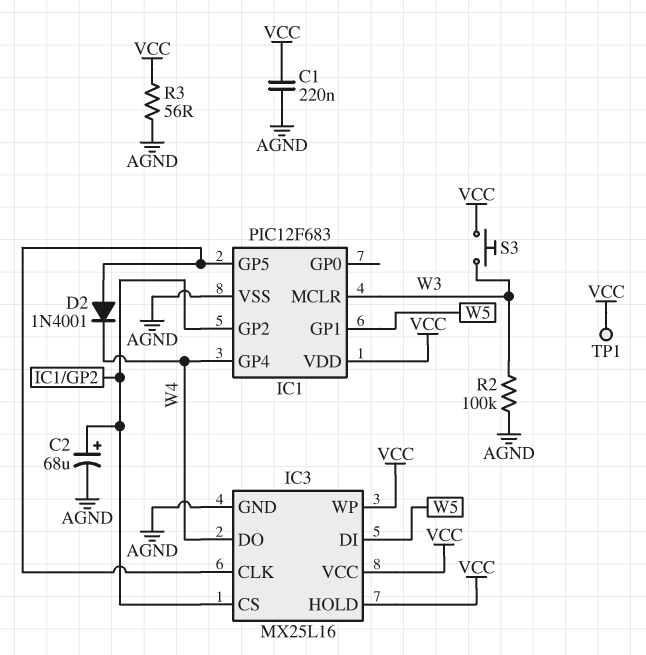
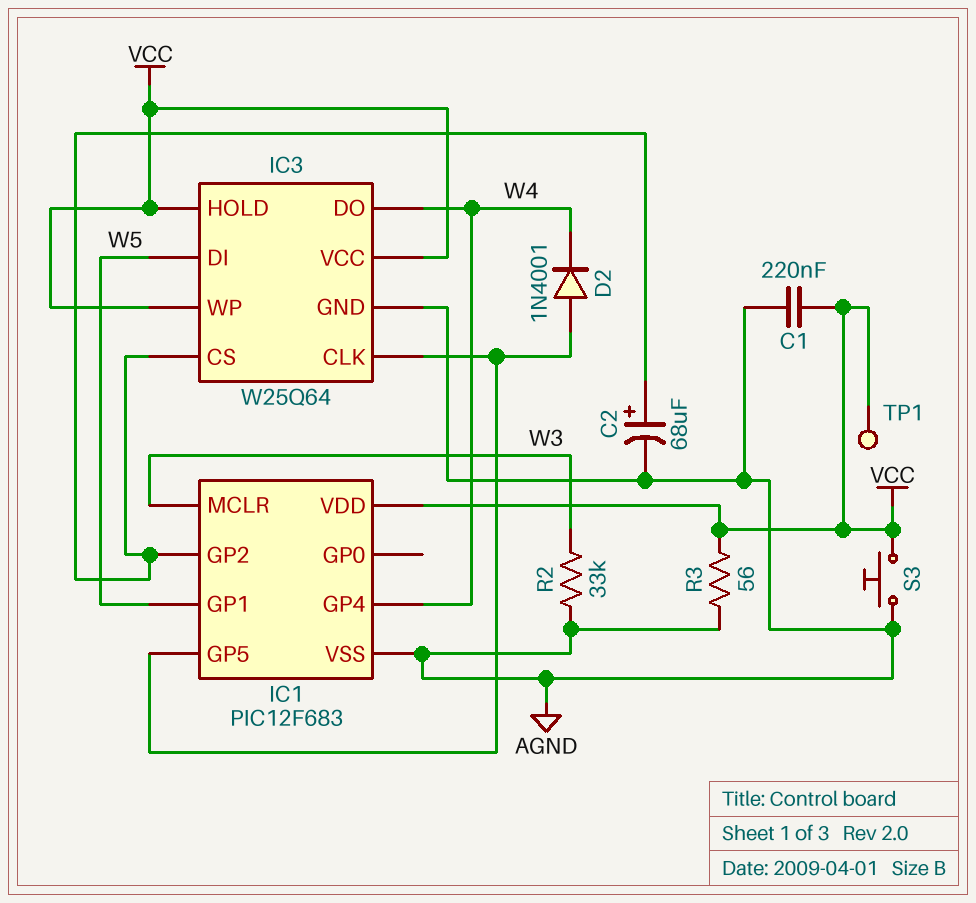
IC3: MX25L16 -> W25Q64
R2: 100k (AGND, W3) -> 33k (AGND, W3)
S3: button (VCC, W3) -> button (AGND, VCC)

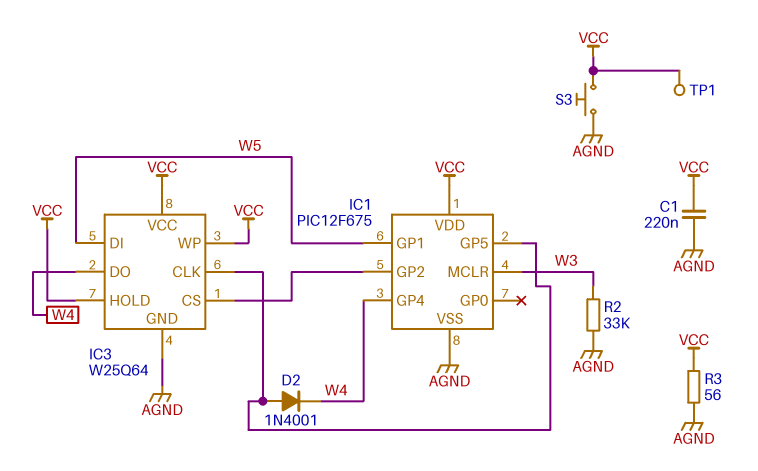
C2: 68uF (plus IC1/GP2, minus AGND) -> none
IC1: PIC12F683 -> PIC12F675

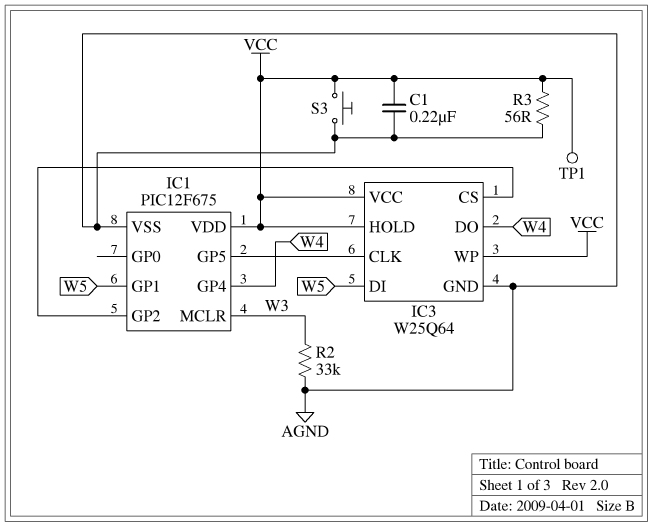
D2: diode 1N4001 (A IC1/GP5, K W4) -> none

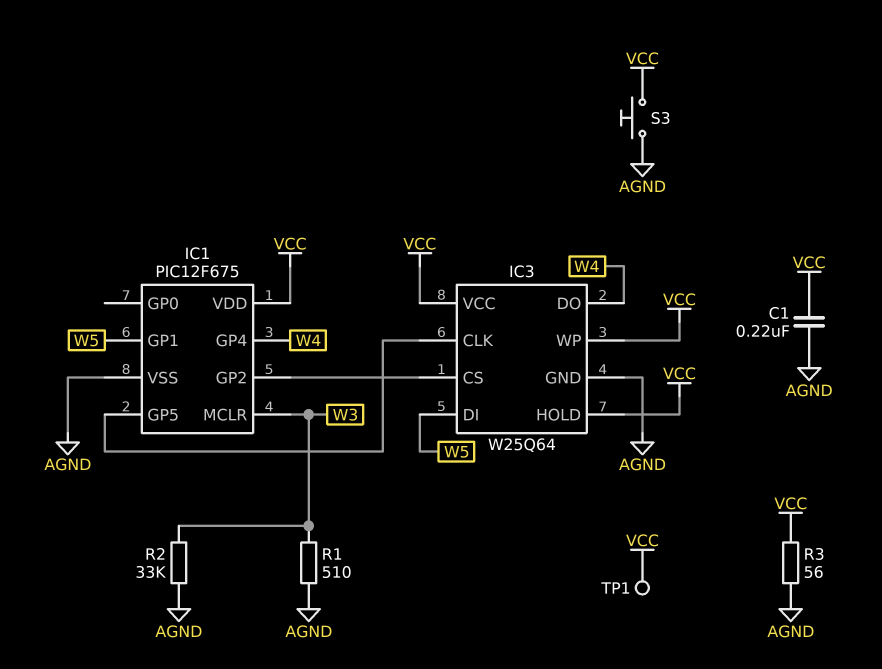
R1: none -> 510 (AGND, W3)

